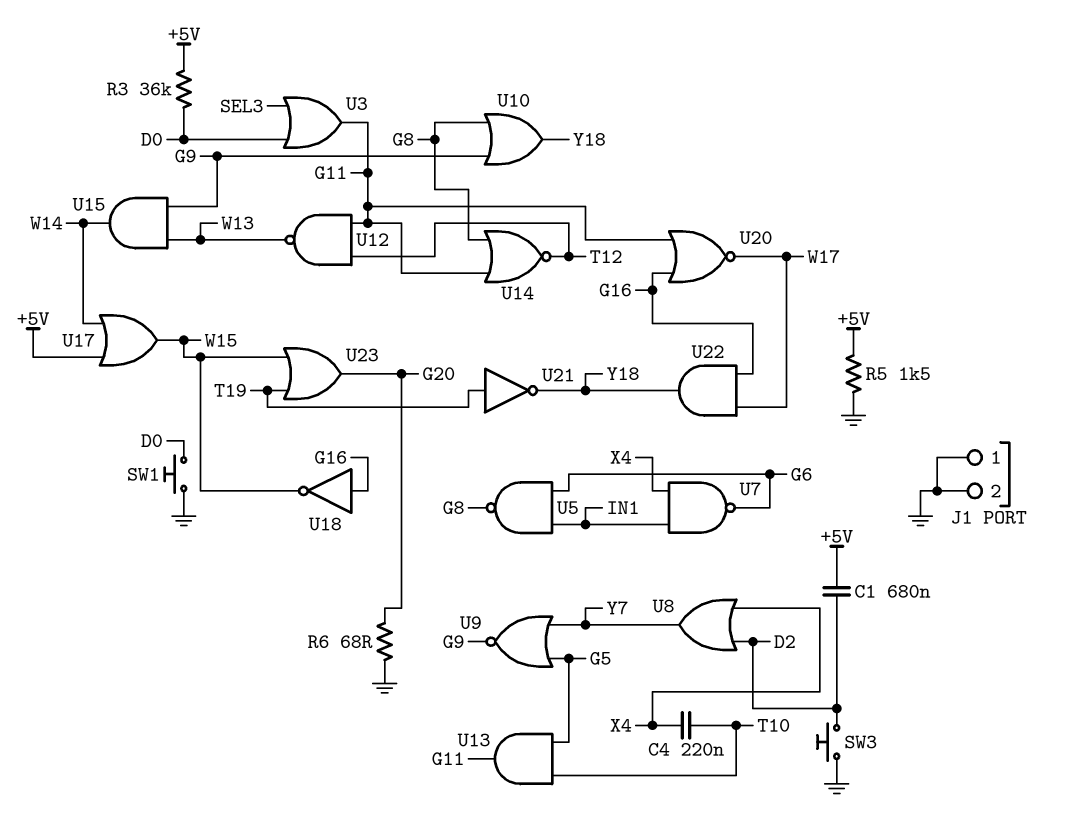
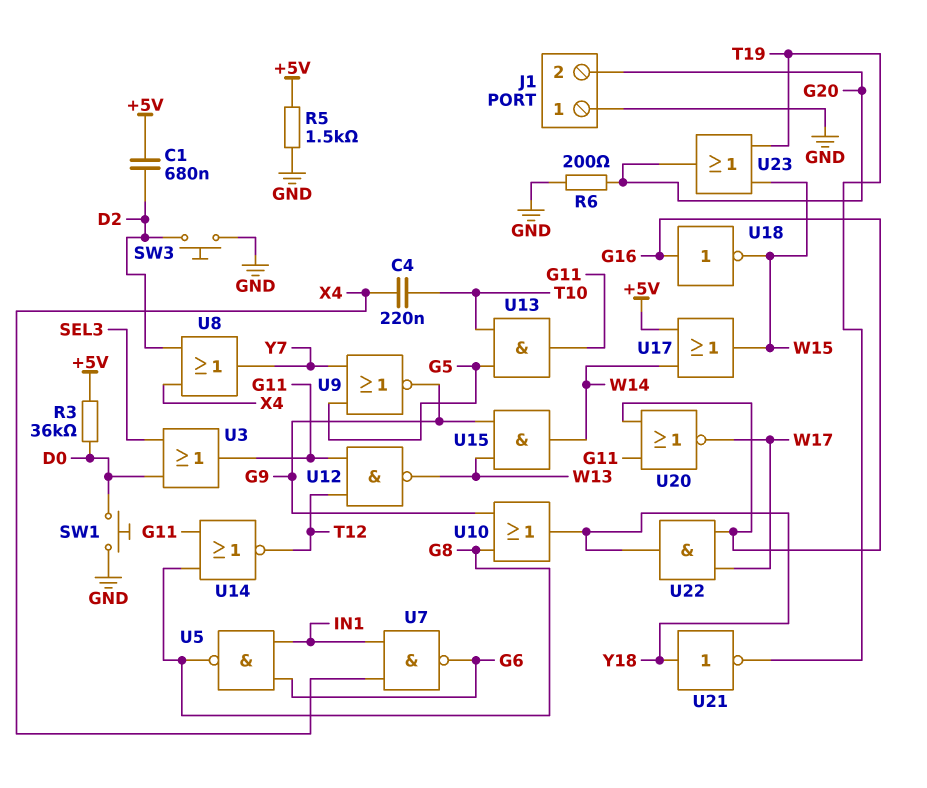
J1 pin 2: GND -> G20
R6: 68 (G20, GND) -> 200 (G20, GND)
U21: NOT (in T19, out Y18) -> NOT (in Y18, out T19)

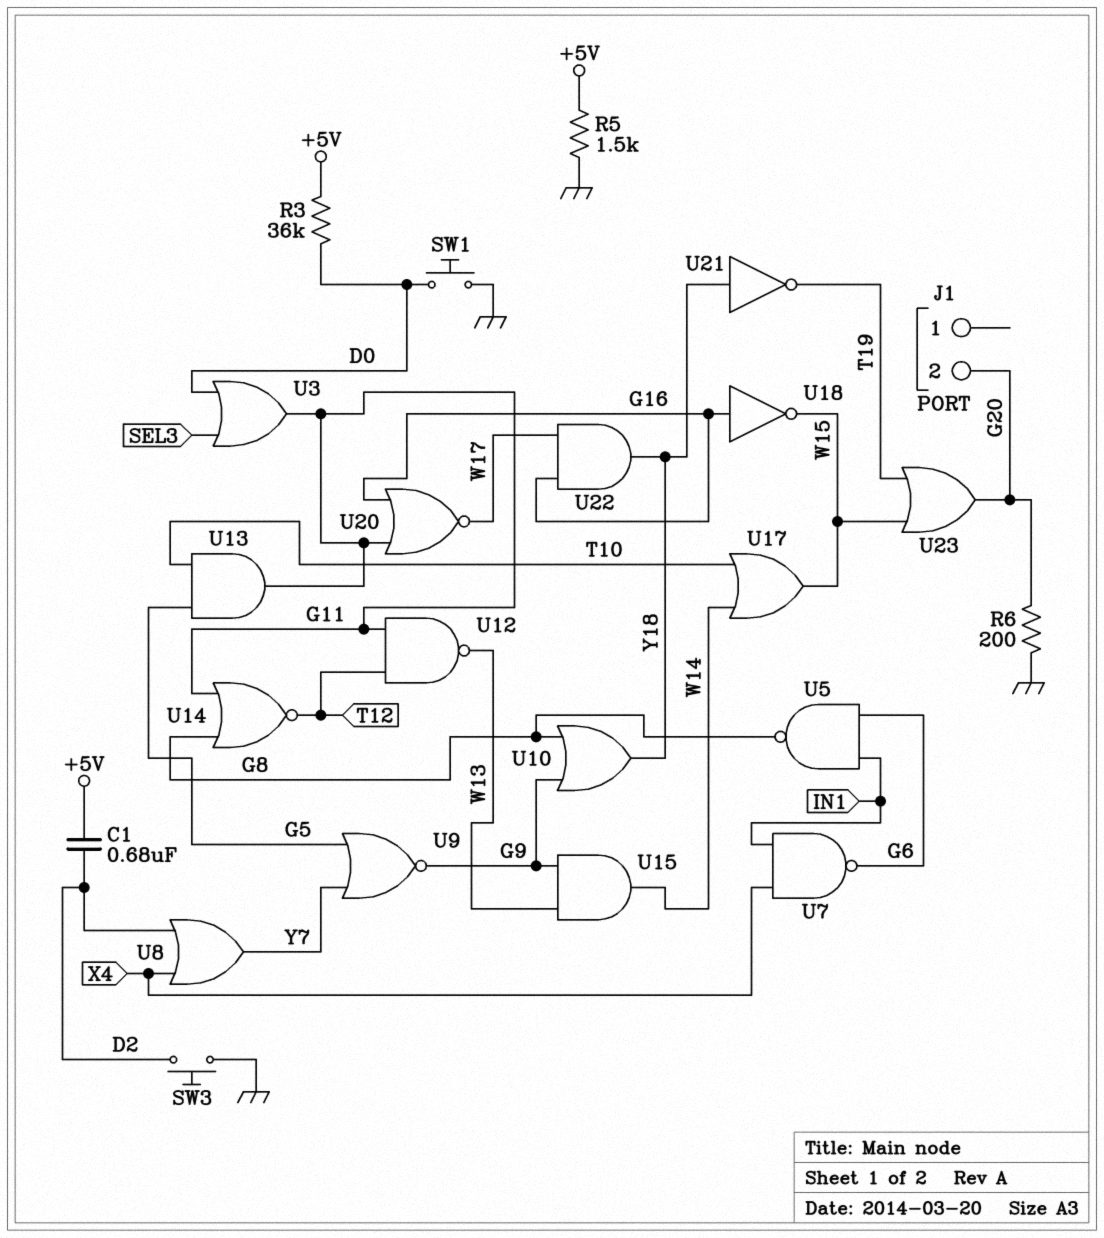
C4: 220nF (T10, X4) -> none
J1 pin 1: GND -> none
U17: OR (in +5V, in W14, out W15) -> OR (in T10, in W14, out W15)

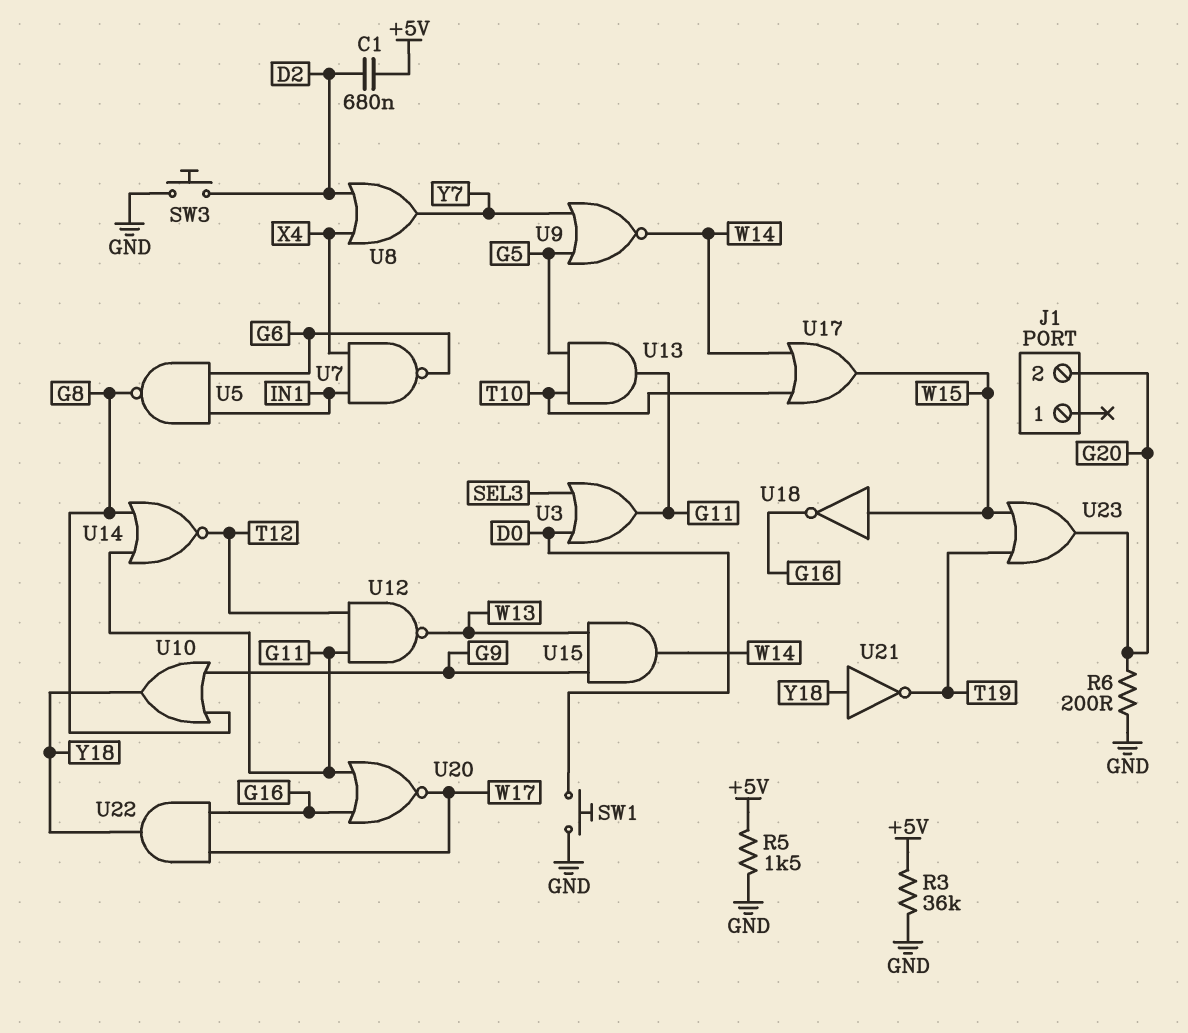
R3: 36k (+5V, D0) -> 36k (+5V, GND)
U9: NOR (in G5, in Y7, out G9) -> NOR (in G5, in Y7, out W14)
U18: NOT (in G16, out W15) -> NOT (in W15, out G16)

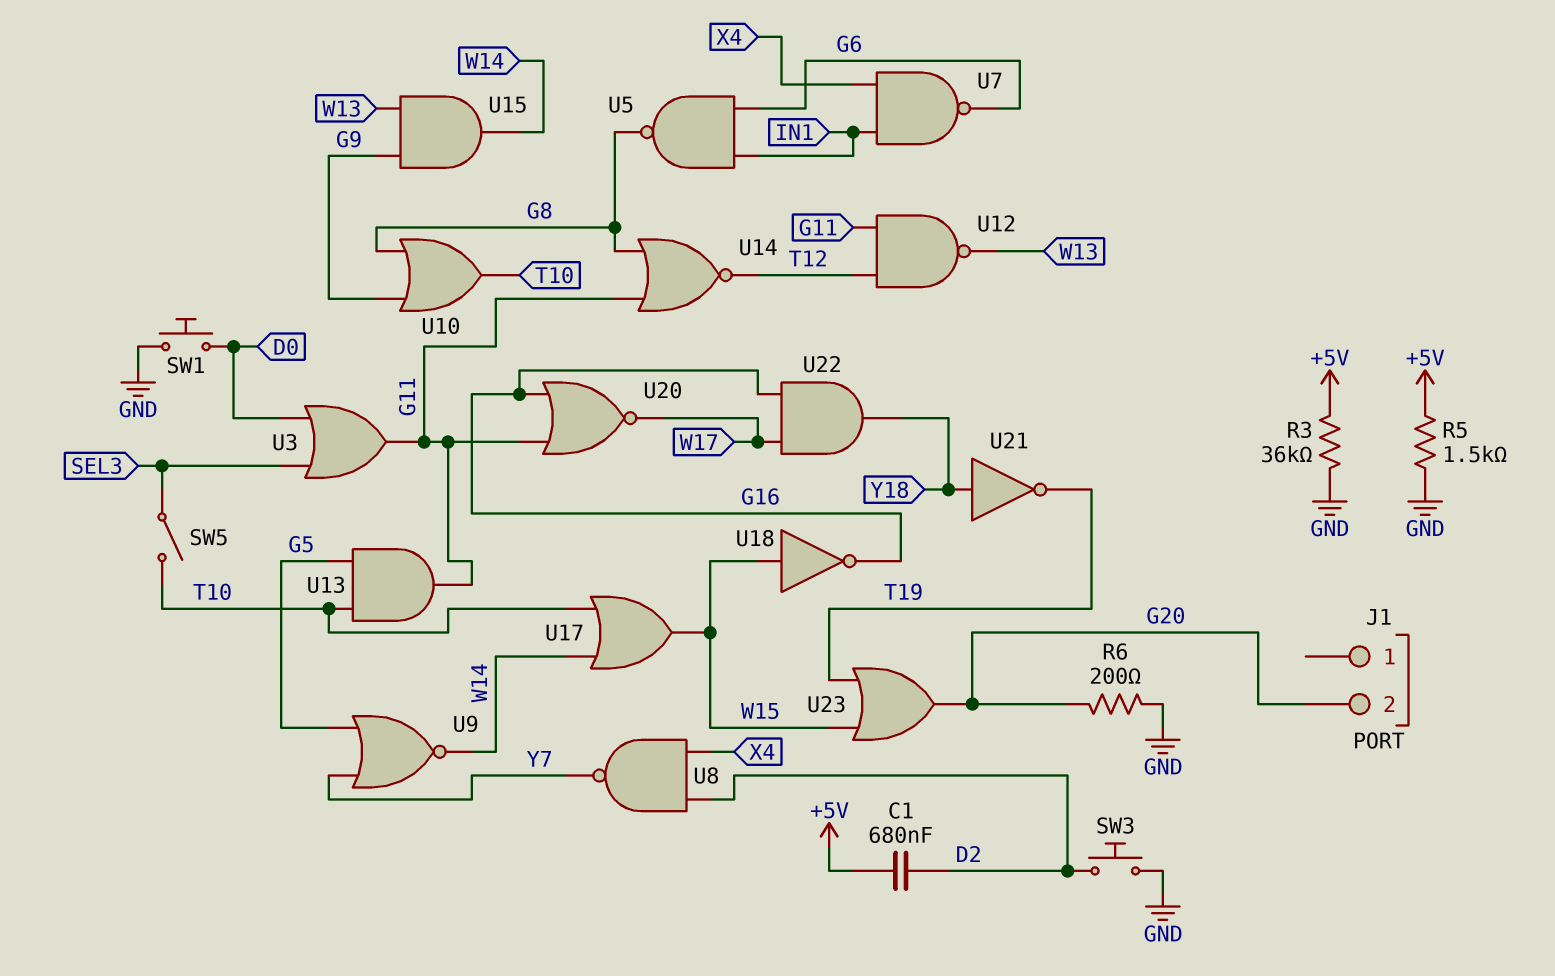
SW5: none -> switch (SEL3, T10)
U8: OR (in D2, in X4, out Y7) -> NAND (in D2, in X4, out Y7)
U10: OR (in G8, in G9, out Y18) -> OR (in G8, in G9, out T10)

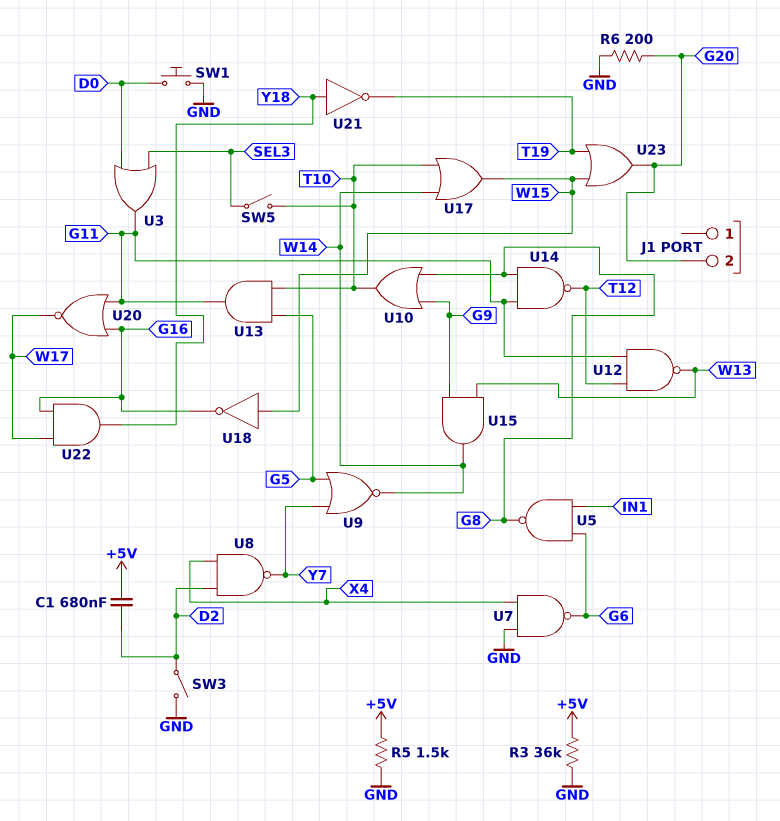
SW3: button (D2, GND) -> switch (D2, GND)
U7: NAND (in IN1, in X4, out G6) -> NAND (in GND, in X4, out G6)
U14: NOR (in G8, in G11, out T12) -> NAND (in G8, in G11, out T12)

